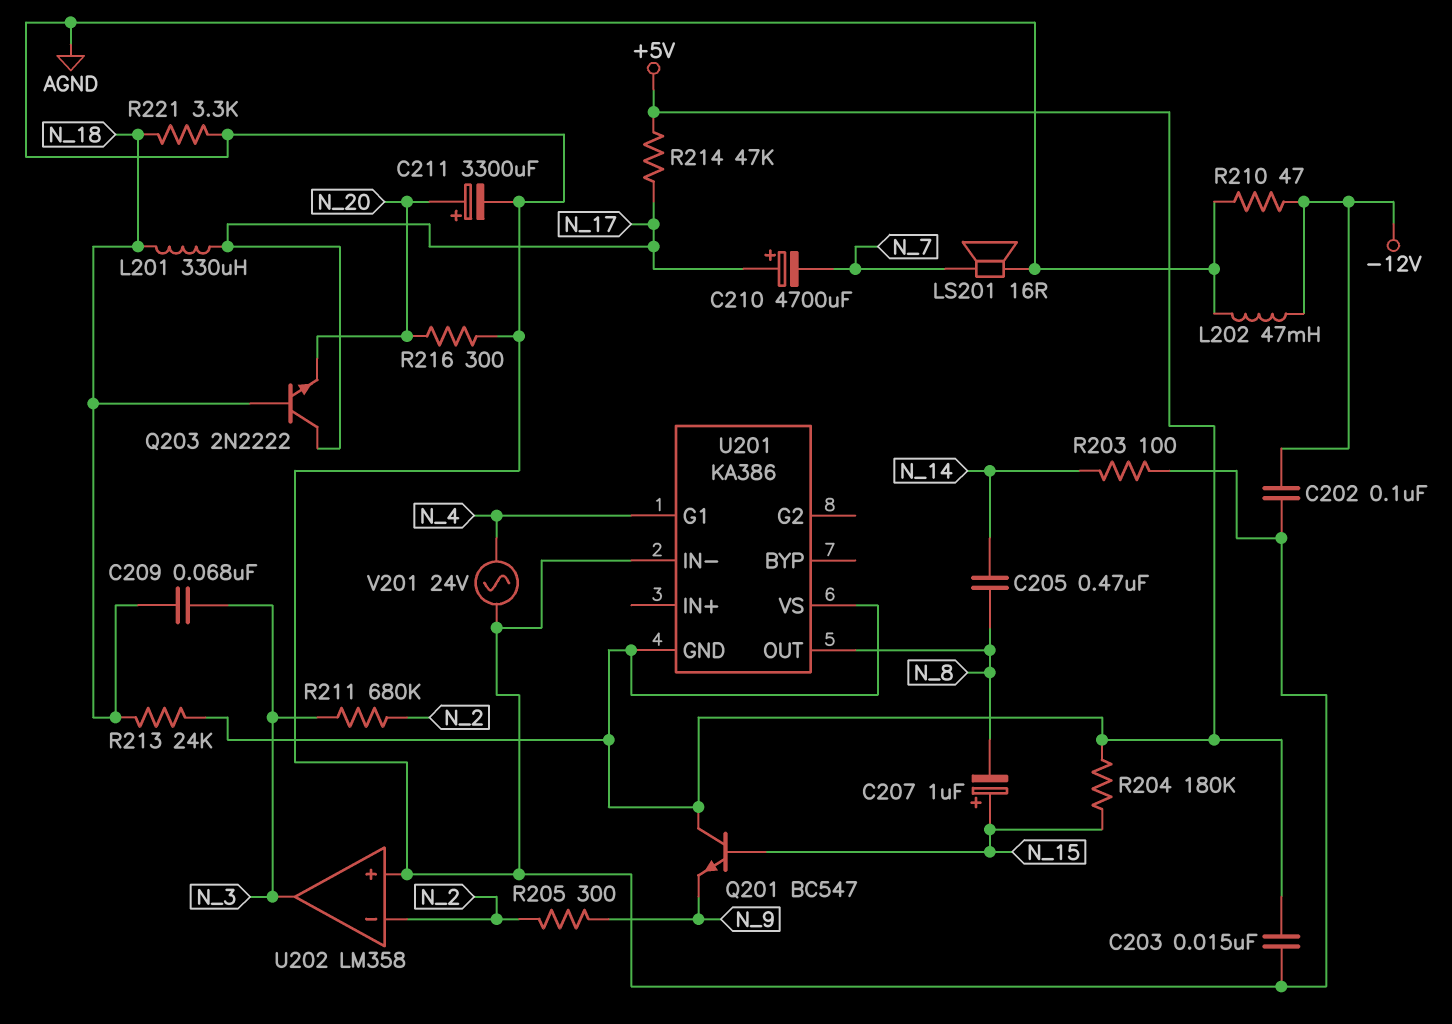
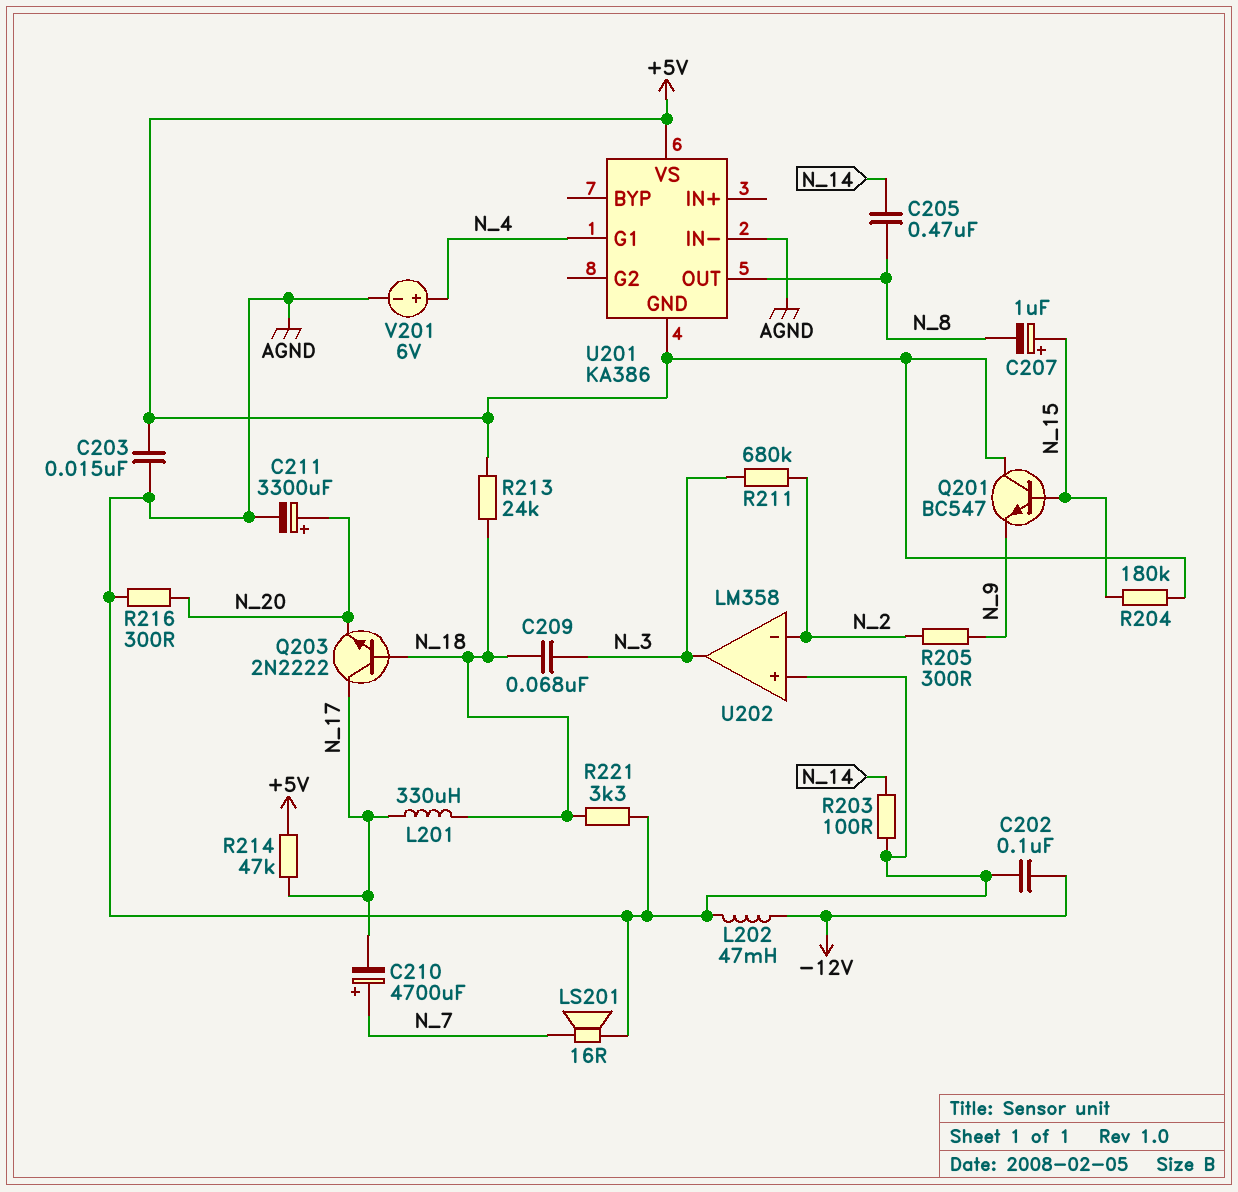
C210: 4700uF (plus N_17, minus N_7) -> 4700uF (plus N_7, minus N_17)
R210: 47 (-12V, AGND) -> none
V201: AC 24V (AGND, N_4) -> 6V (plus N_4, minus AGND)

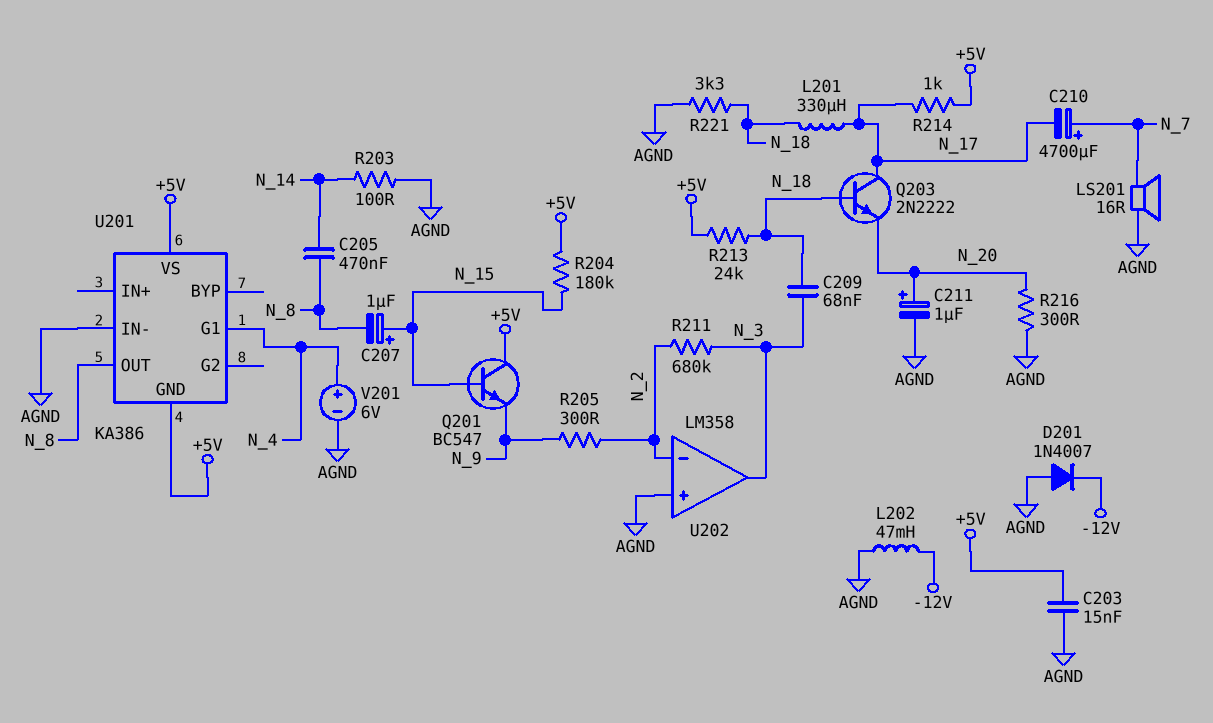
C202: 100nF (-12V, AGND) -> none
C211: 3300uF (plus N_20, minus AGND) -> 1uF (plus N_20, minus AGND)
D201: none -> diode 1N4007 (A AGND, K -12V)
R214: 47k (+5V, N_17) -> 1k (+5V, N_17)

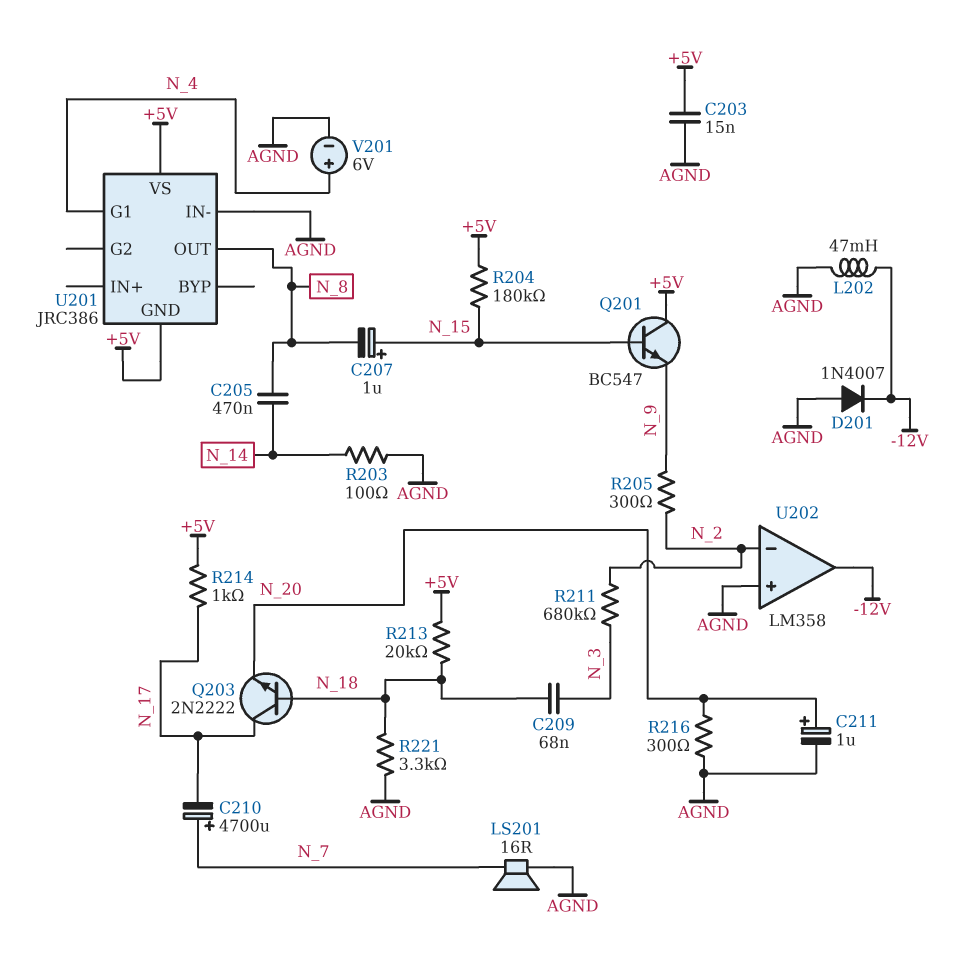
L201: 330uH (N_17, N_18) -> none
R213: 24k (+5V, N_18) -> 20k (+5V, N_18)
U201: KA386 -> JRC386
U202 pin out: N_3 -> -12V

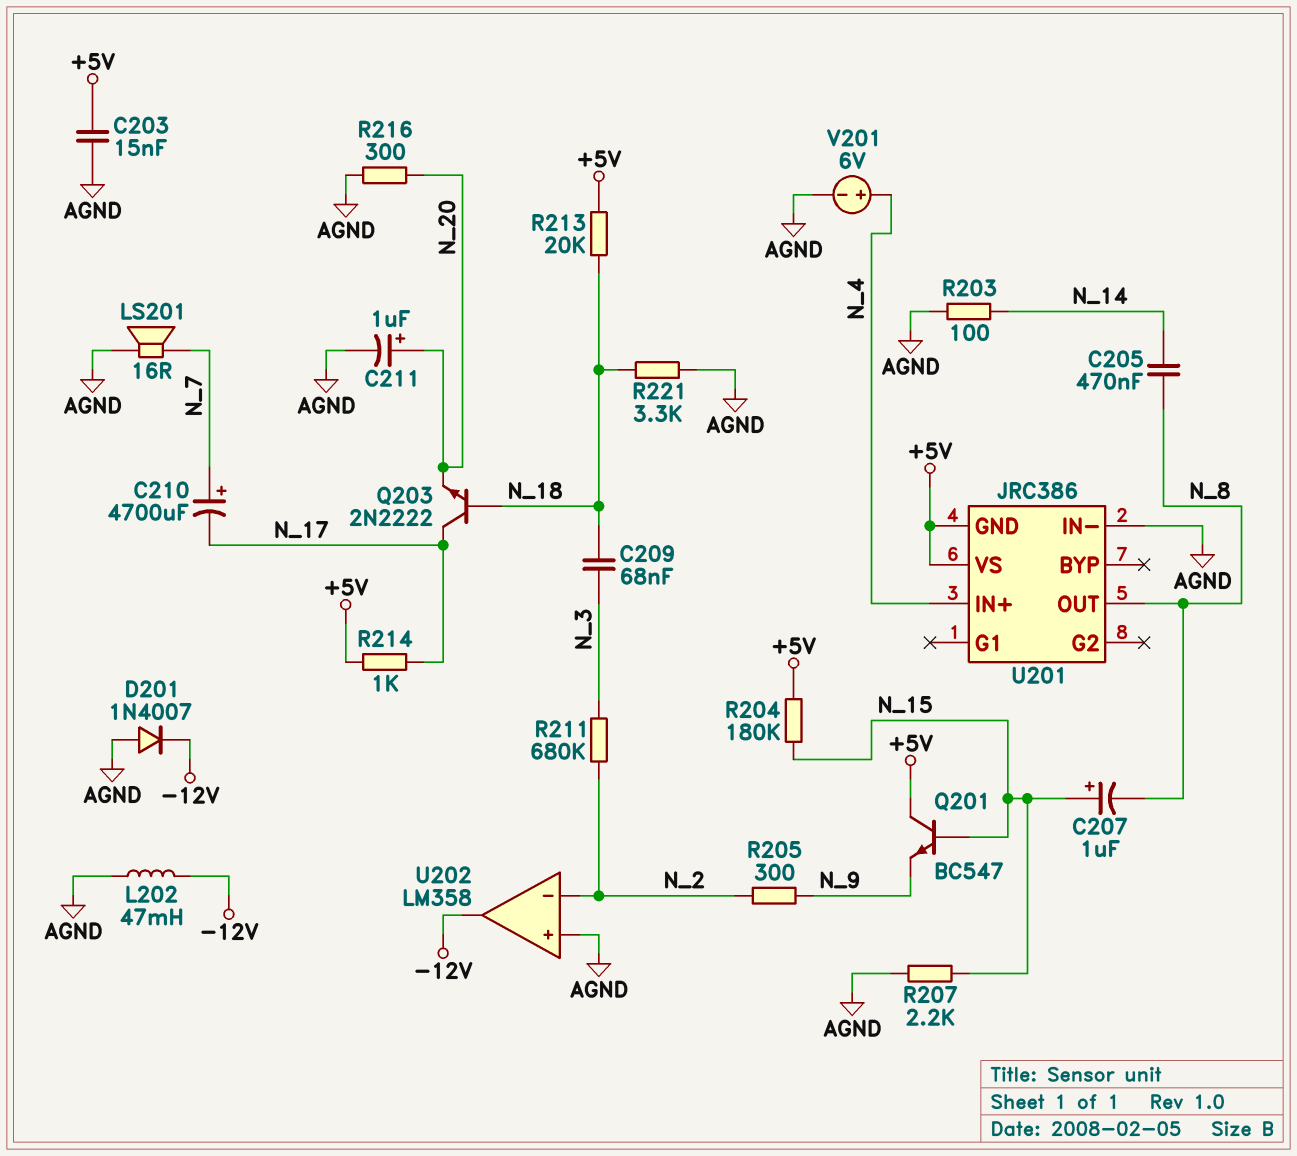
R207: none -> 2.2k (AGND, N_15)
U201 pin G1: N_4 -> none
U201 pin IN+: none -> N_4

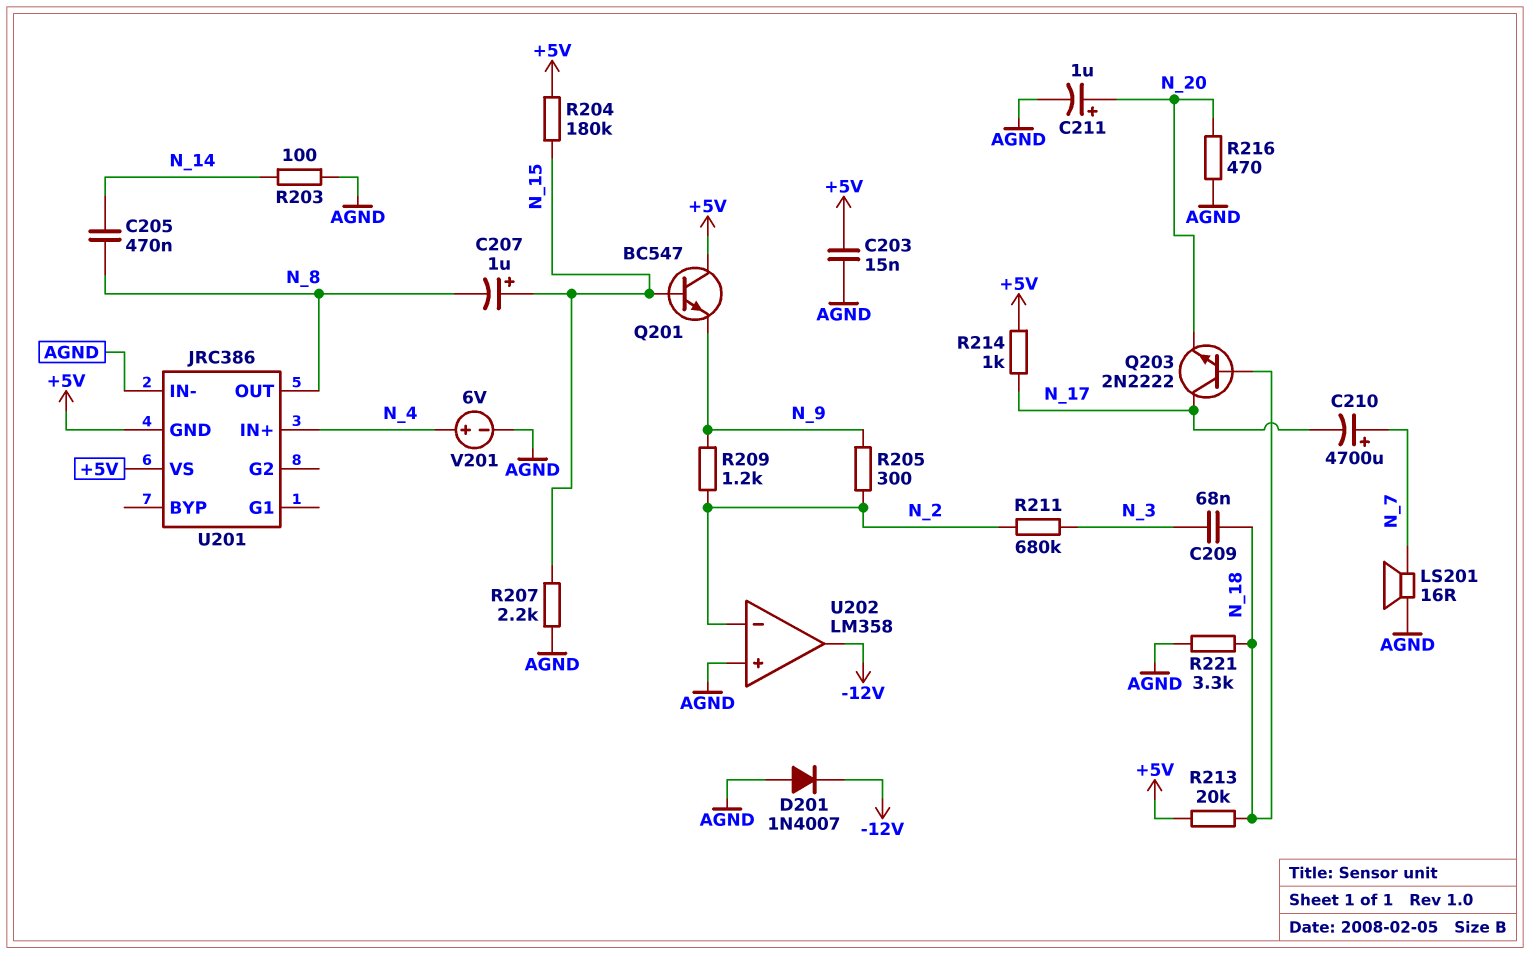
L202: 47mH (-12V, AGND) -> none
R209: none -> 1.2k (N_2, N_9)
R216: 300 (AGND, N_20) -> 470 (AGND, N_20)

